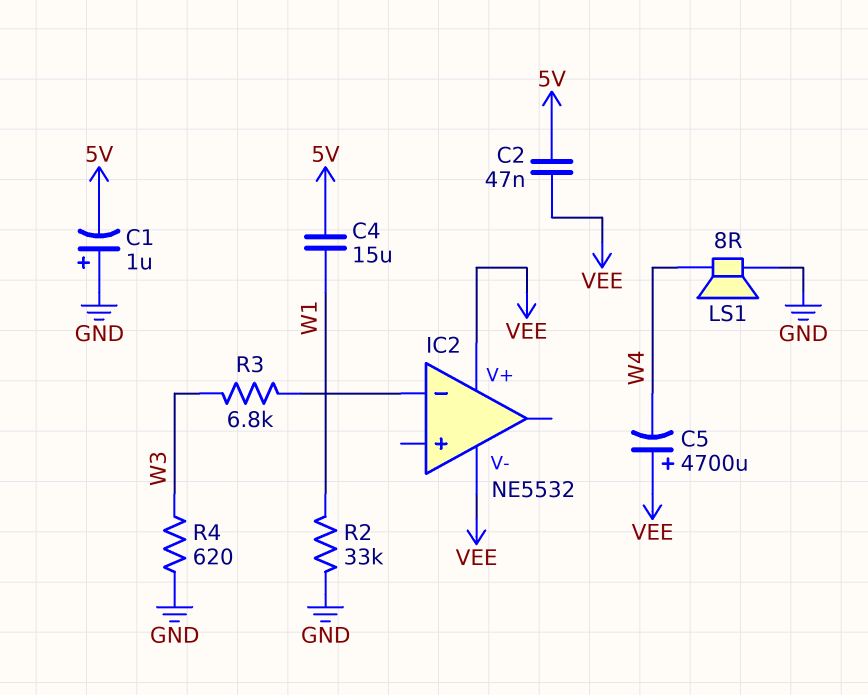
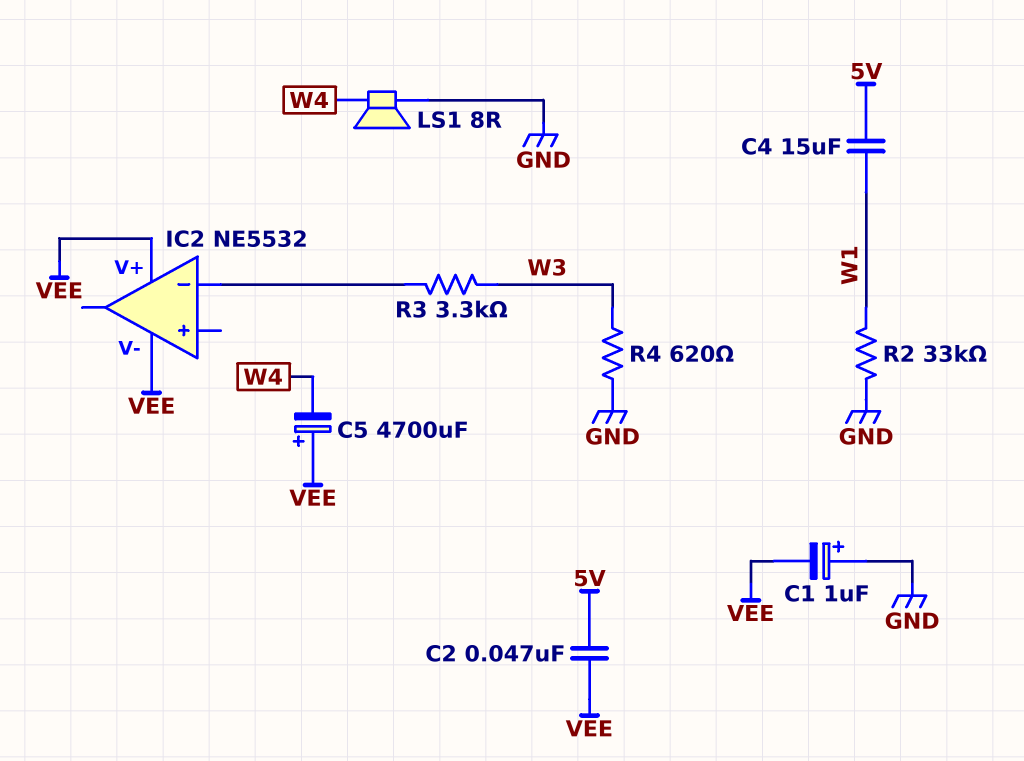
C1: 1uF (plus GND, minus 5V) -> 1uF (plus GND, minus VEE)
R3: 6.8k (IC2/in-, W3) -> 3.3k (IC2/in-, W3)

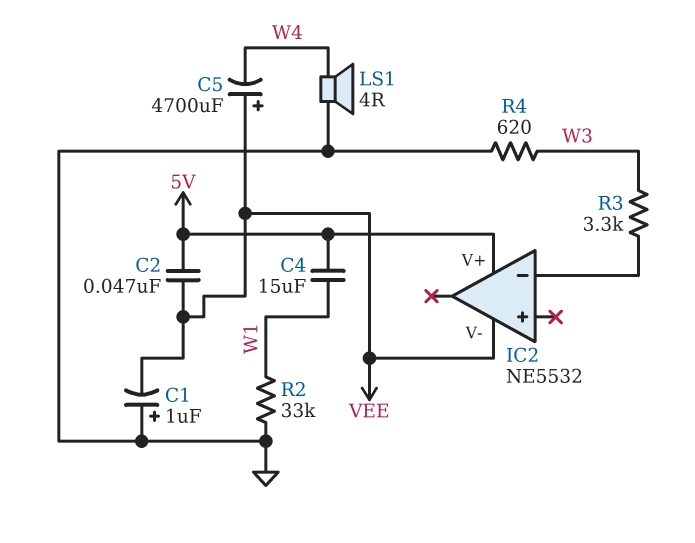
IC2 pin V+: VEE -> 5V
LS1: speaker 8R (GND, W4) -> speaker 4R (GND, W4)

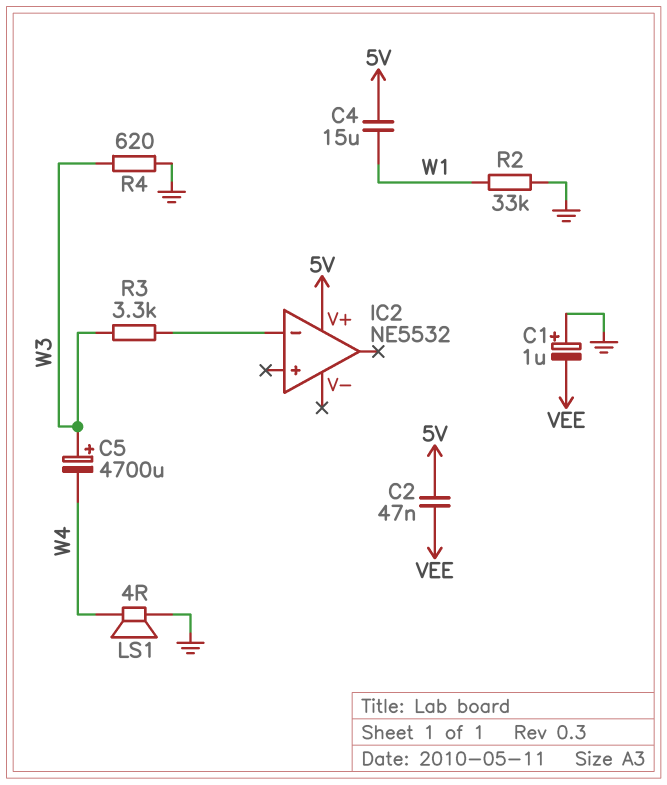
C5: 4700uF (plus VEE, minus W4) -> 4700uF (plus W3, minus W4)
IC2 pin V-: VEE -> none

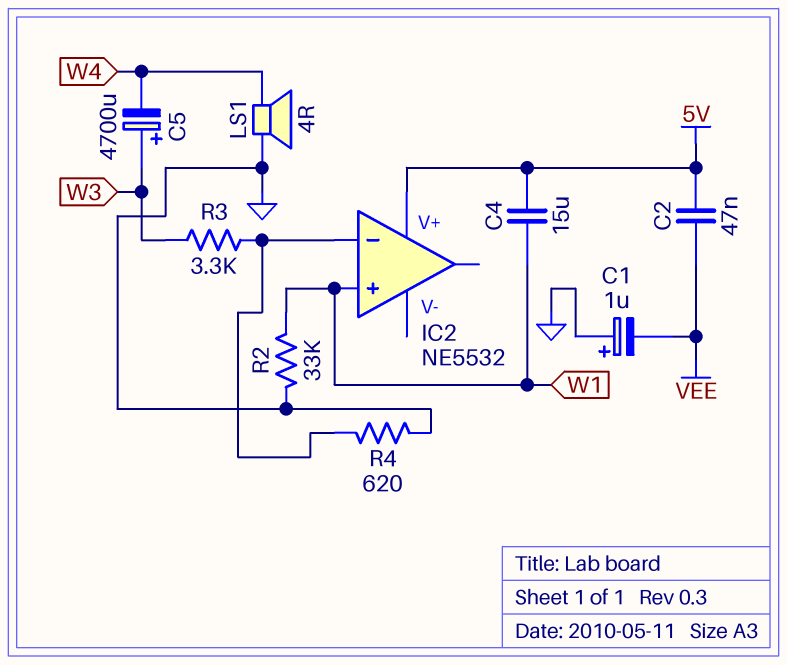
IC2 pin in+: none -> W1
R4: 620 (GND, W3) -> 620 (GND, IC2/in-)

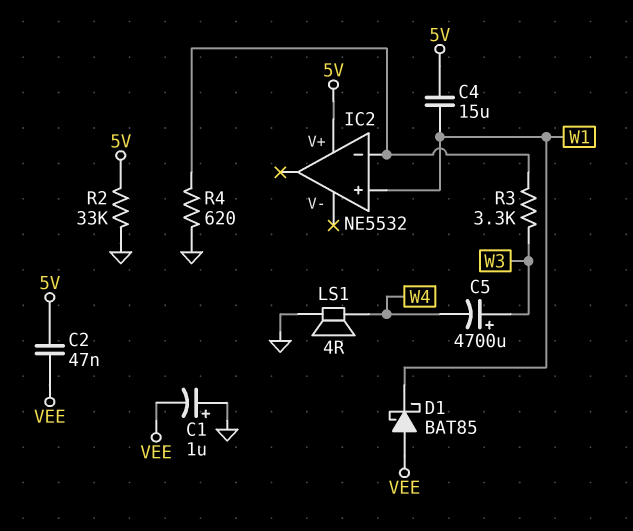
D1: none -> schottky BAT85 (A VEE, K W1)
R2: 33k (GND, W1) -> 33k (5V, GND)

